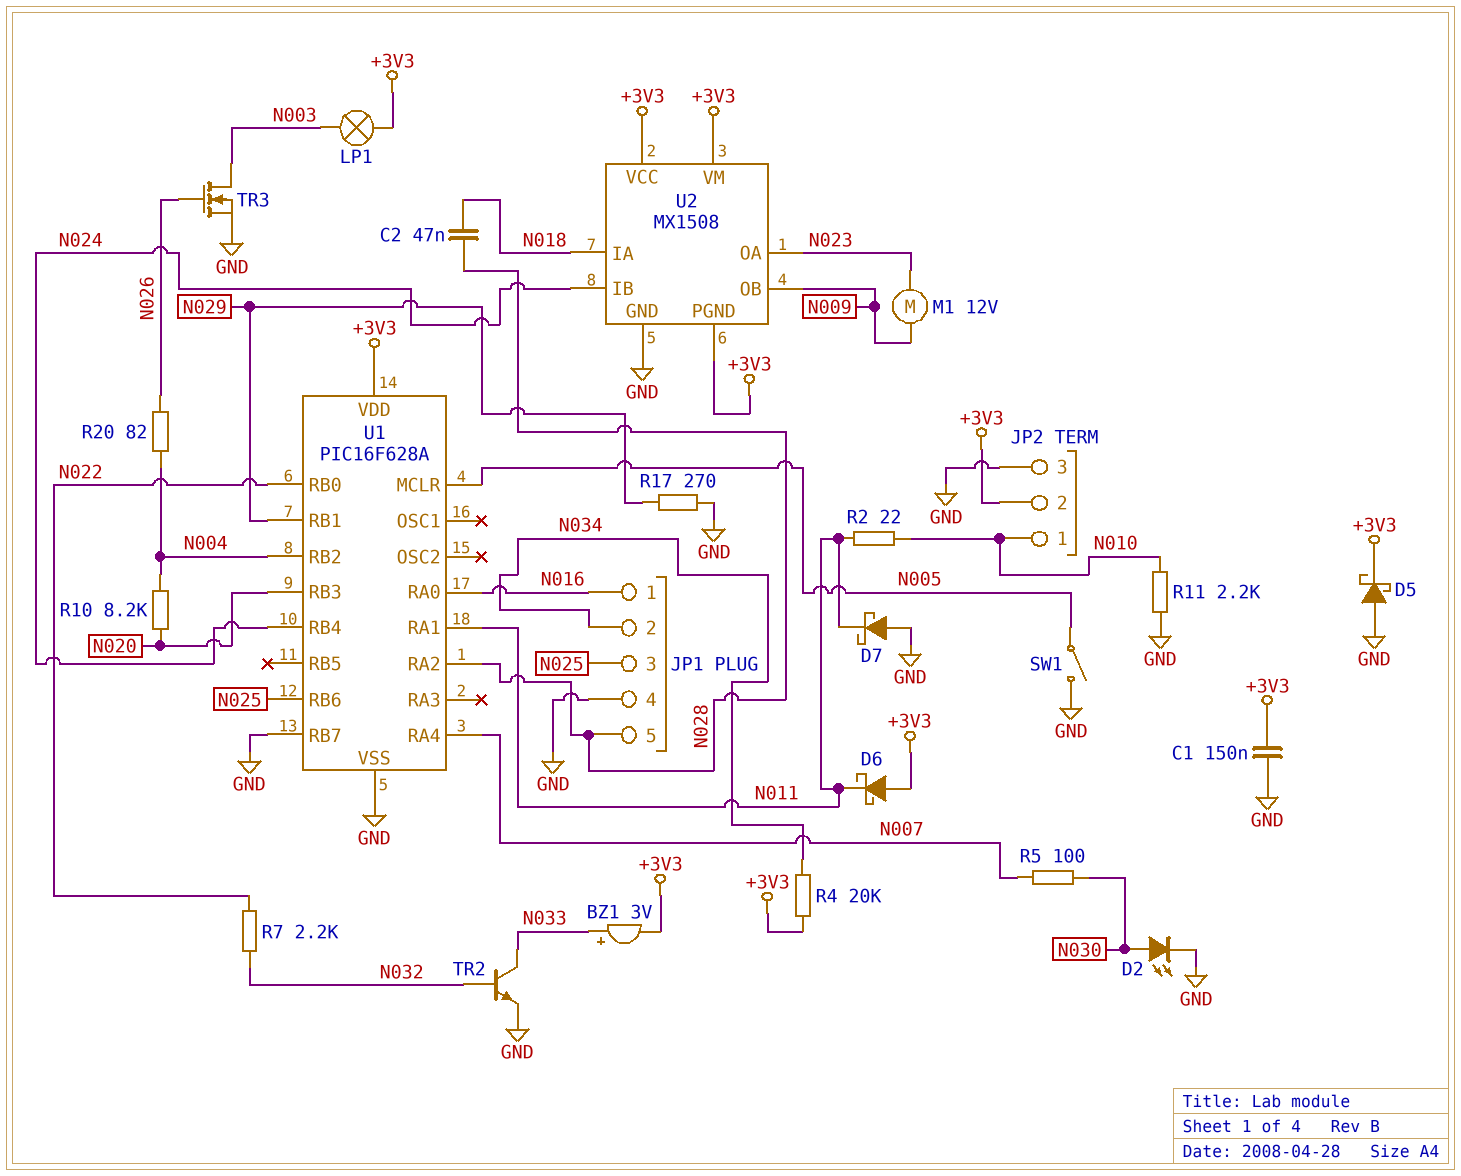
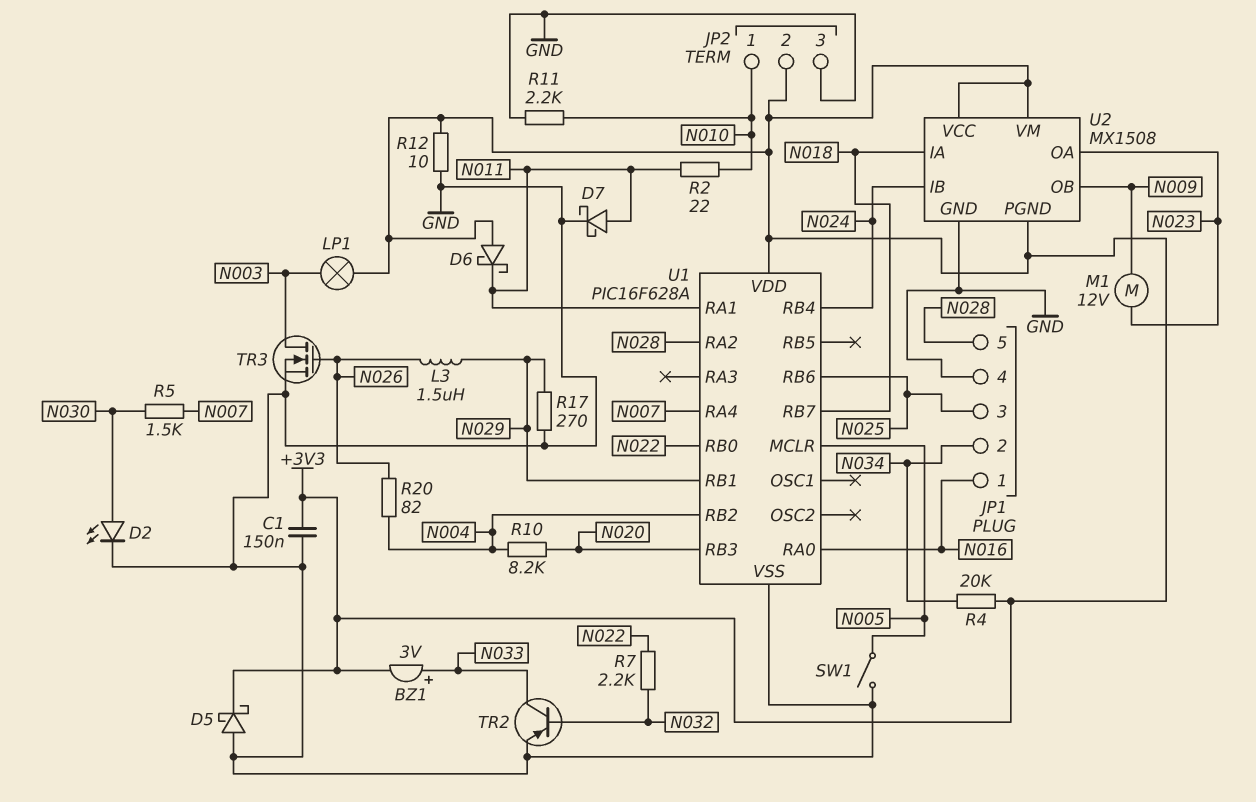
C2: 47nF (N018, N028) -> none
D7: schottky (A GND, K N011) -> schottky (A N011, K GND)
L3: none -> 1.5uH (N026, N029)
R5: 100 (N007, N030) -> 1.5k (N007, N030)
R12: none -> 10 (+3V3, GND)
TR2: NPN (B N032, C N033, E GND) -> PNP (B N032, C N033, E GND)
U1 pin RB7: GND -> N018

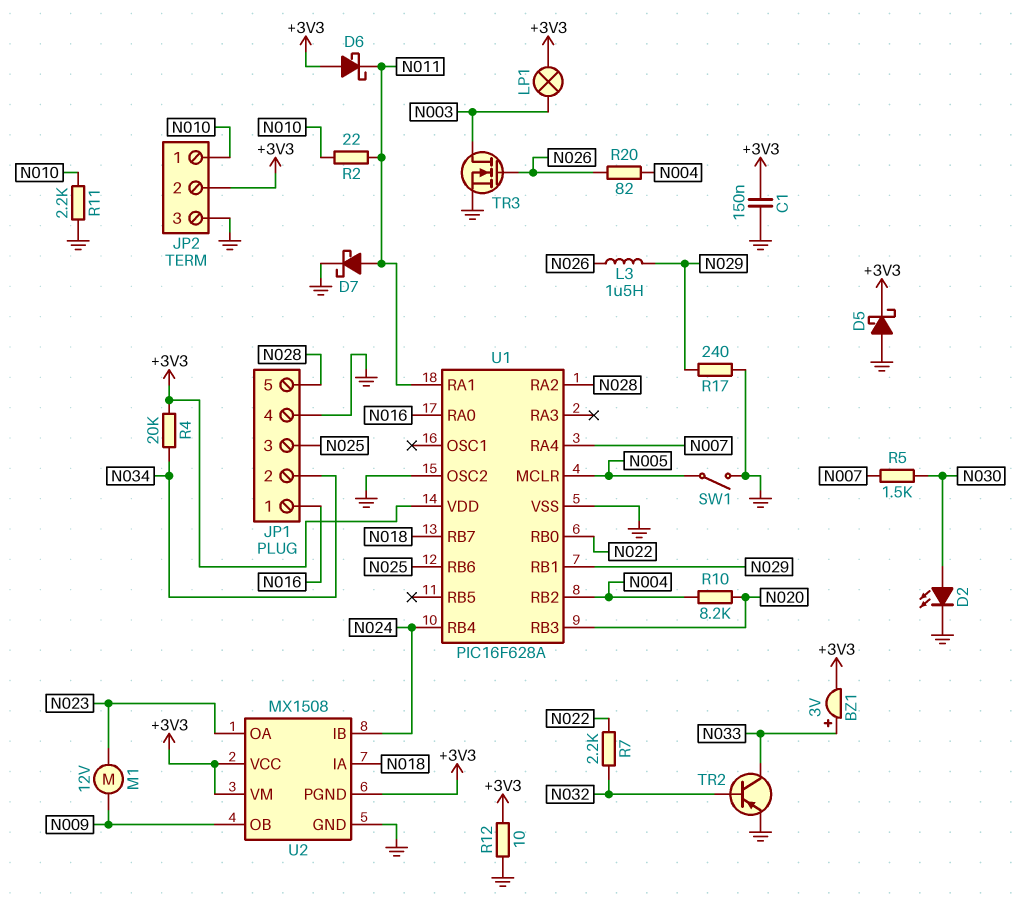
R17: 270 (GND, N029) -> 240 (GND, N029)
U1 pin OSC2: none -> GND

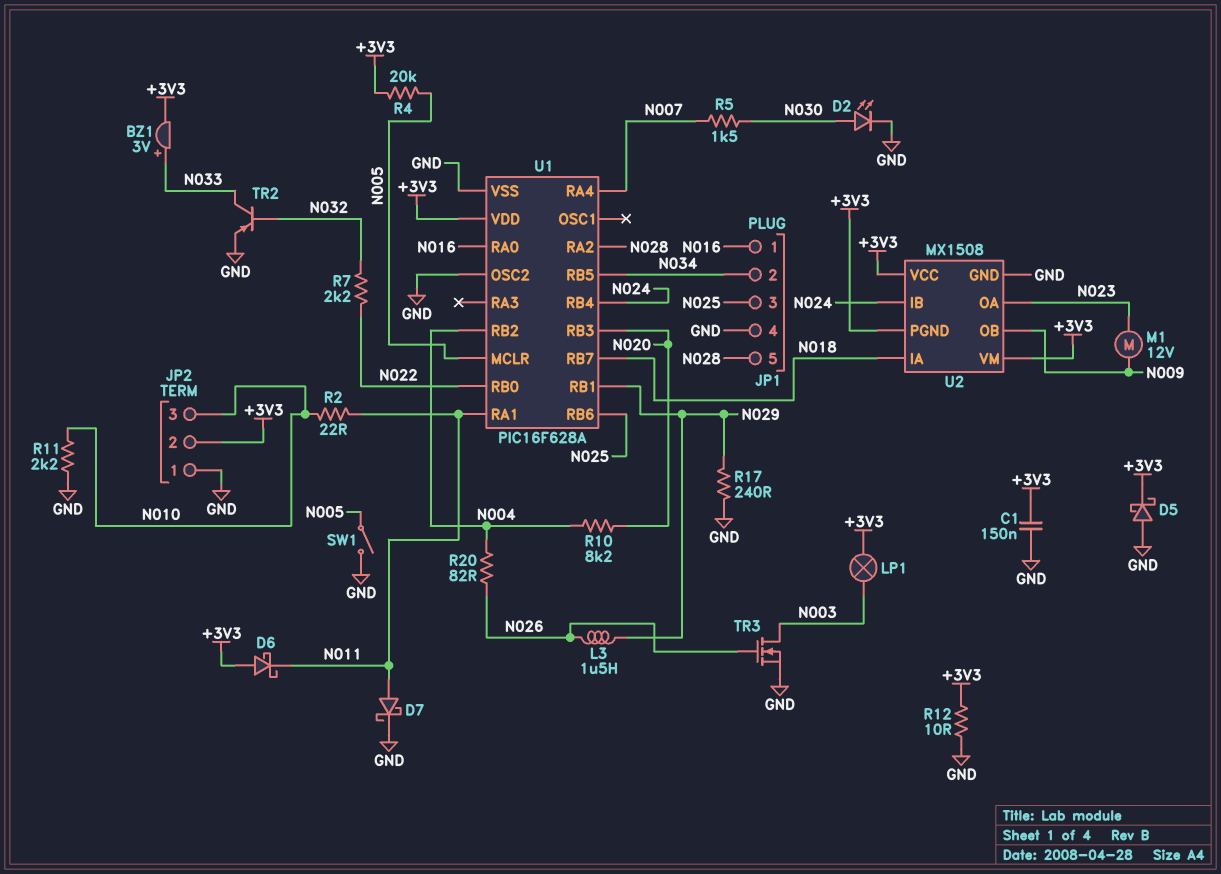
JP2 pin 1: N010 -> GND
JP2 pin 3: GND -> N010
R4: 20k (+3V3, N034) -> 20k (+3V3, N005)
U1 pin RB5: none -> N034

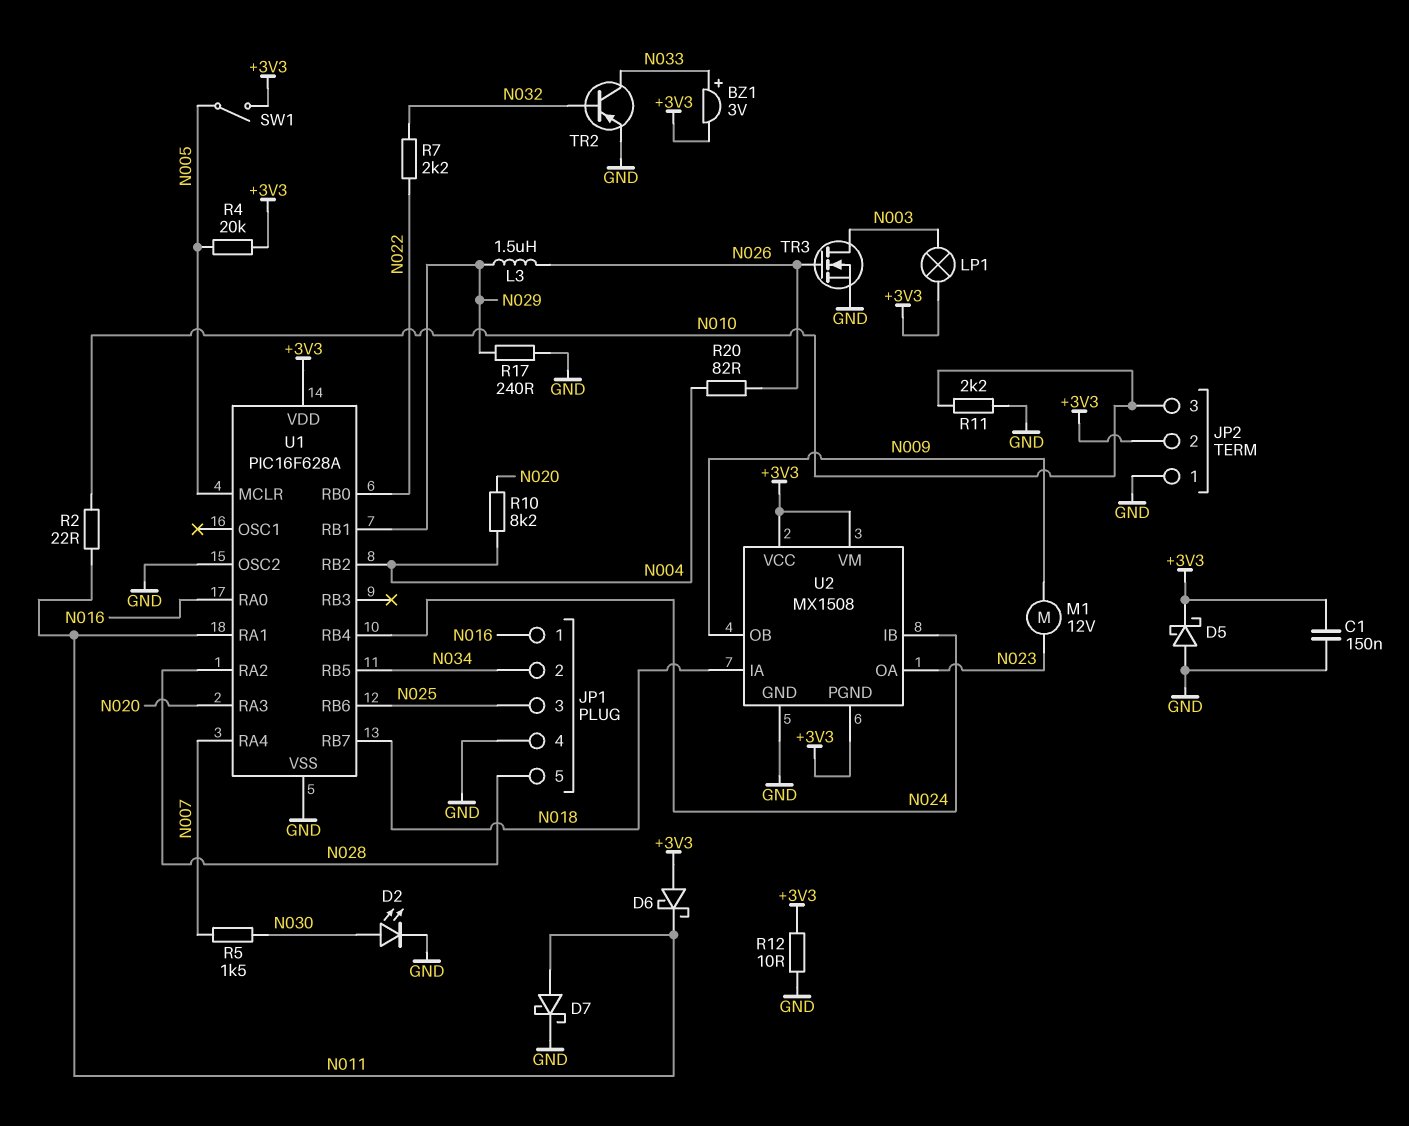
SW1: switch (GND, N005) -> switch (+3V3, N005)
U1 pin RA3: none -> N020
U1 pin RB3: N020 -> none

